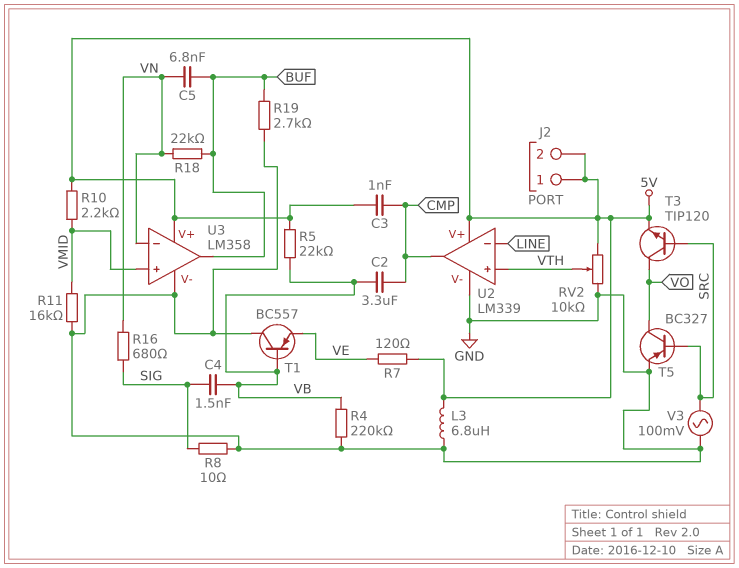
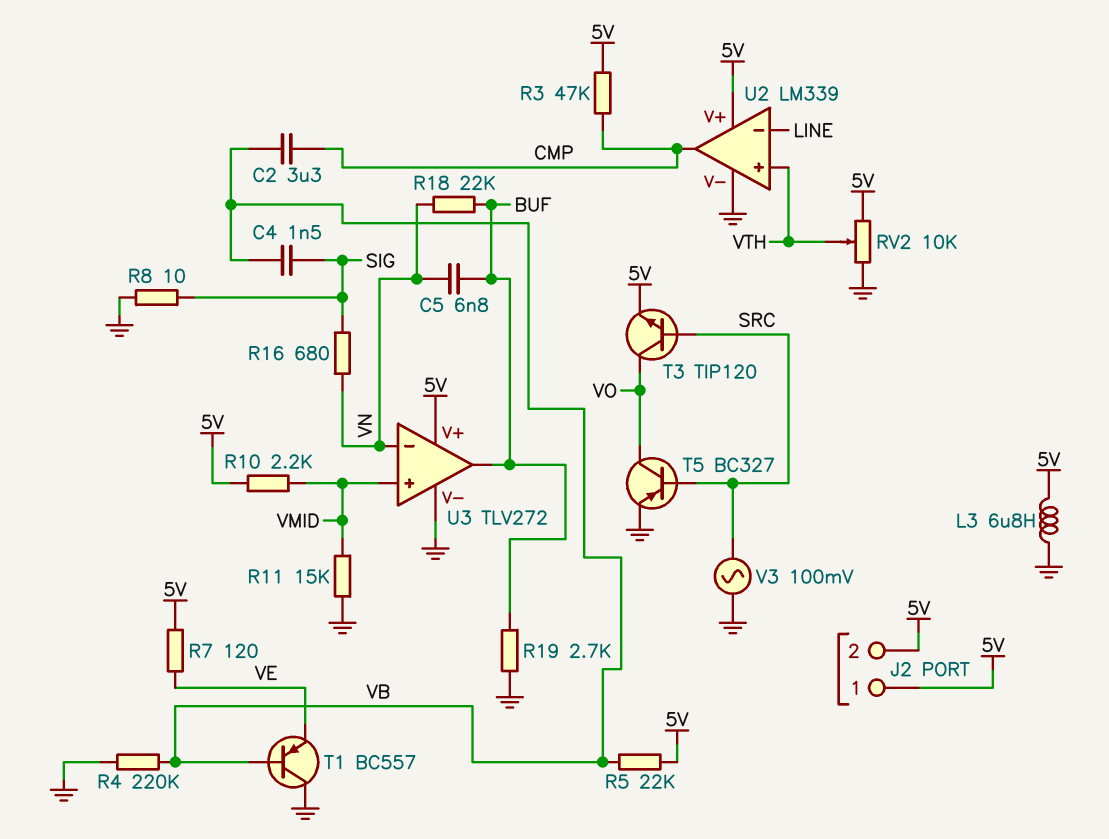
C3: 1nF (5V, CMP) -> none
R3: none -> 47k (5V, CMP)
R11: 16k (GND, VMID) -> 15k (GND, VMID)
U3: LM358 -> TLV272

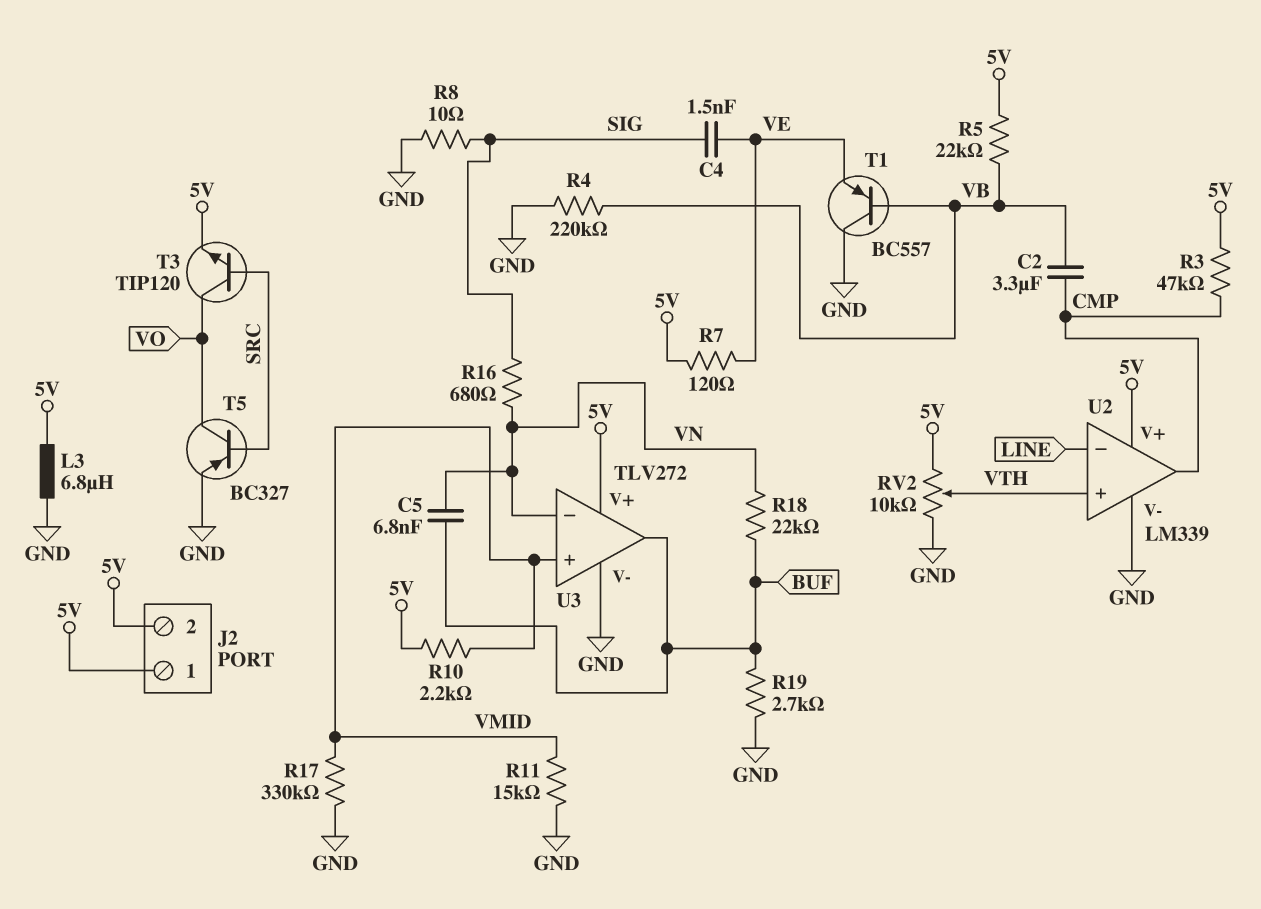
C4: 1.5nF (SIG, VB) -> 1.5nF (SIG, VE)
R17: none -> 330k (GND, VMID)
V3: AC 100mV (GND, SRC) -> none

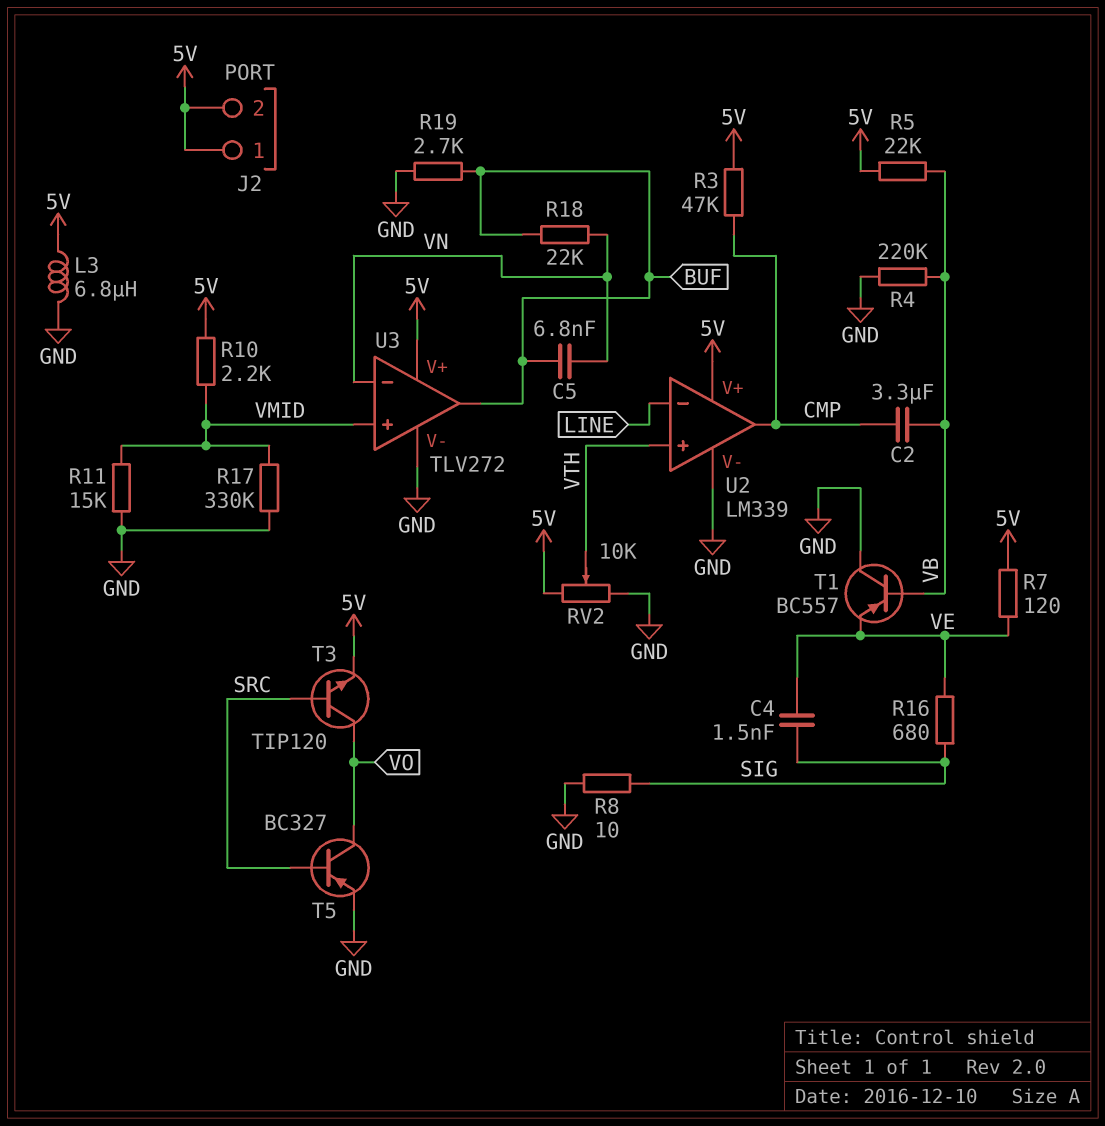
R16: 680 (SIG, VN) -> 680 (SIG, VE)

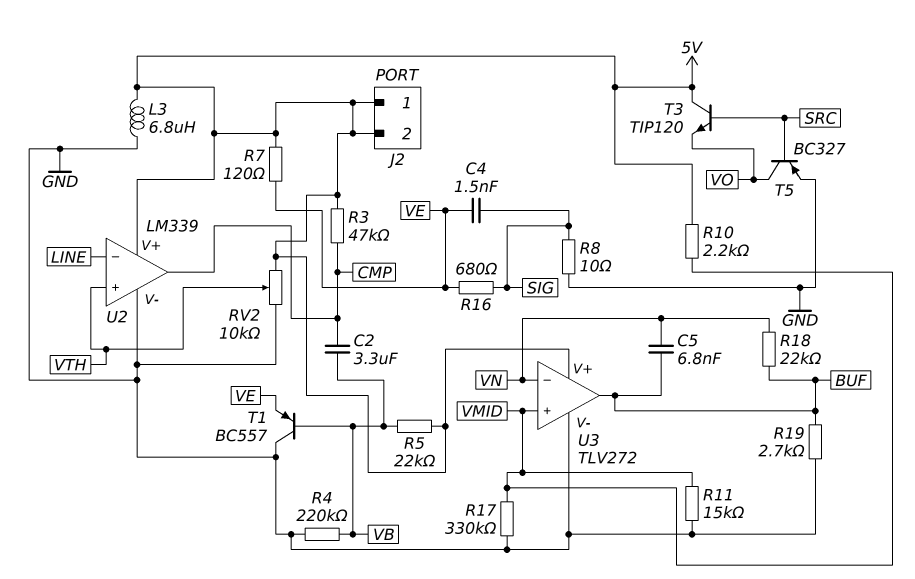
T3: NPN TIP120 (B SRC, C VO, E 5V) -> NPN TIP120 (B SRC, C 5V, E VO)

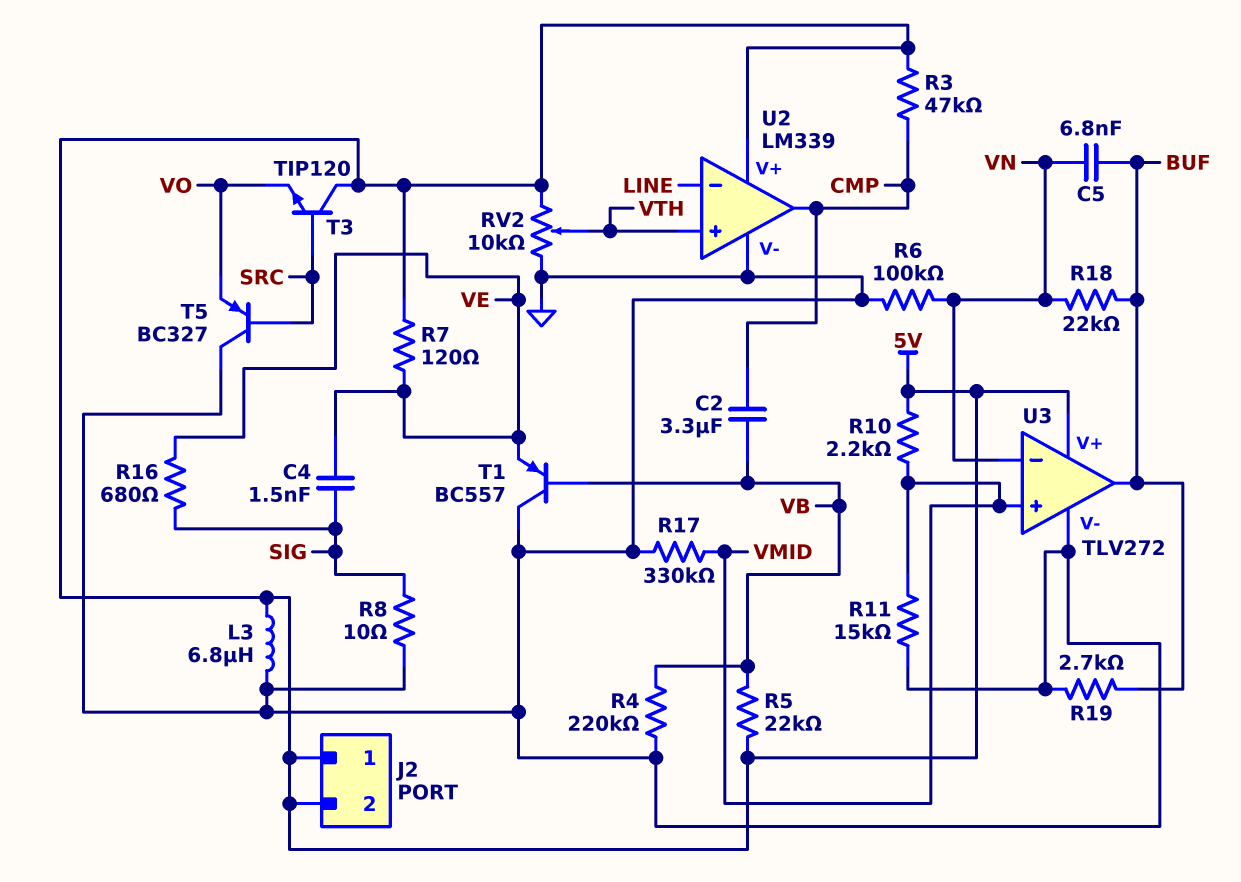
R6: none -> 100k (GND, VN)
T5: PNP BC327 (B SRC, C VO, E GND) -> PNP BC327 (B SRC, C GND, E VO)

